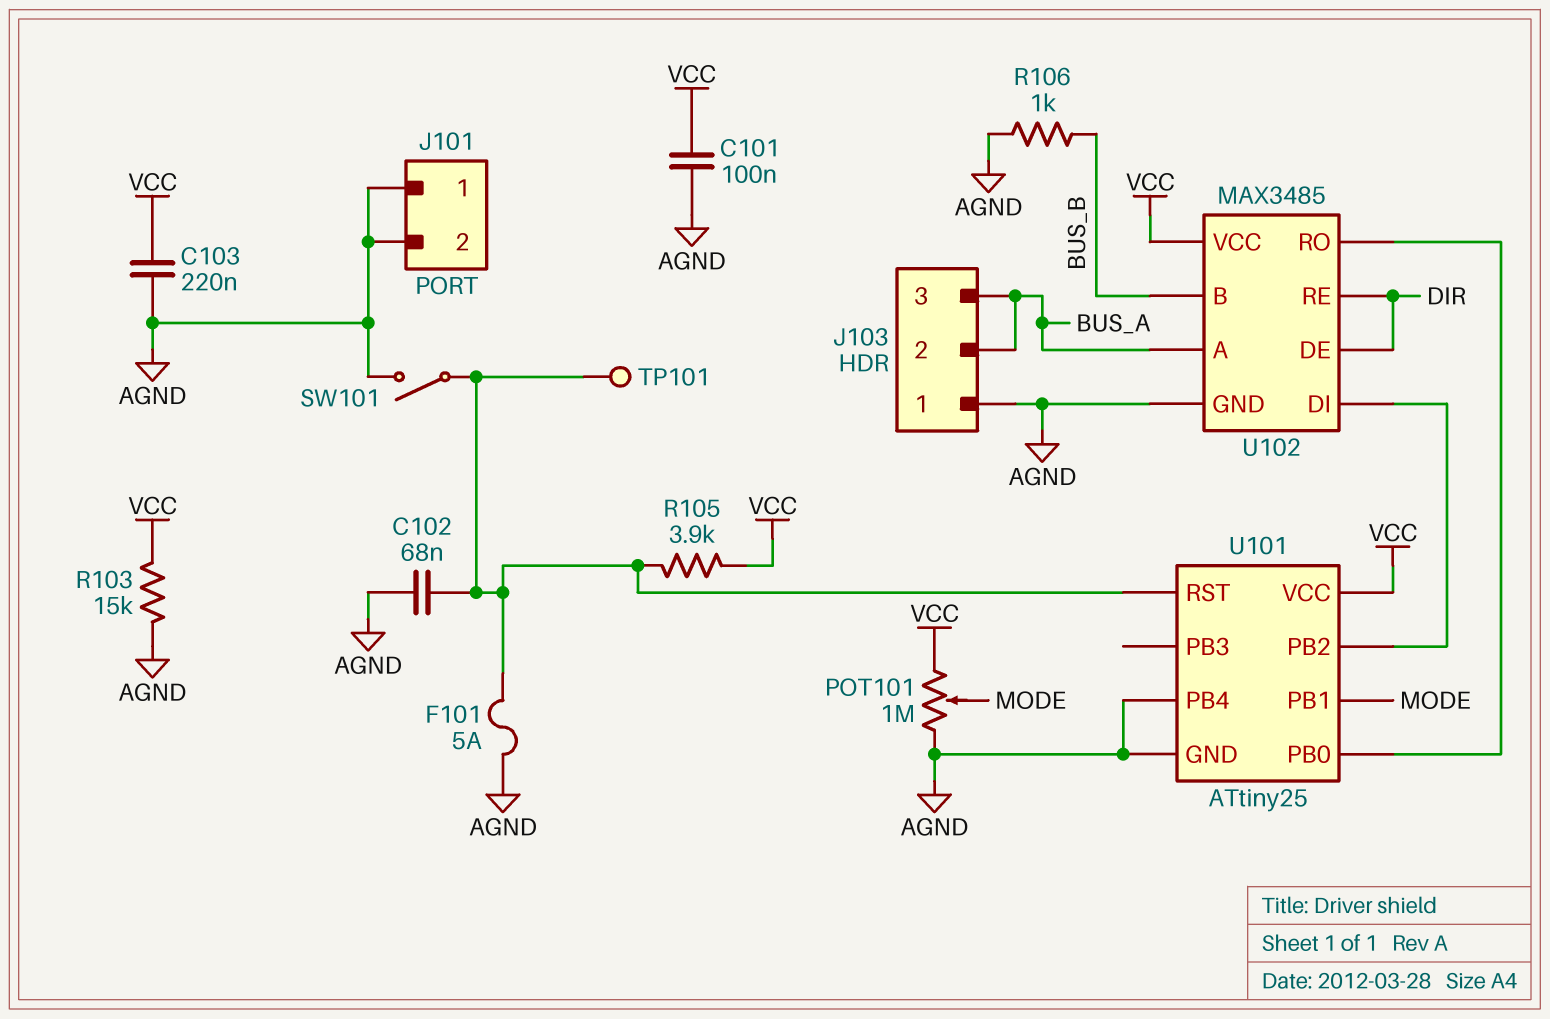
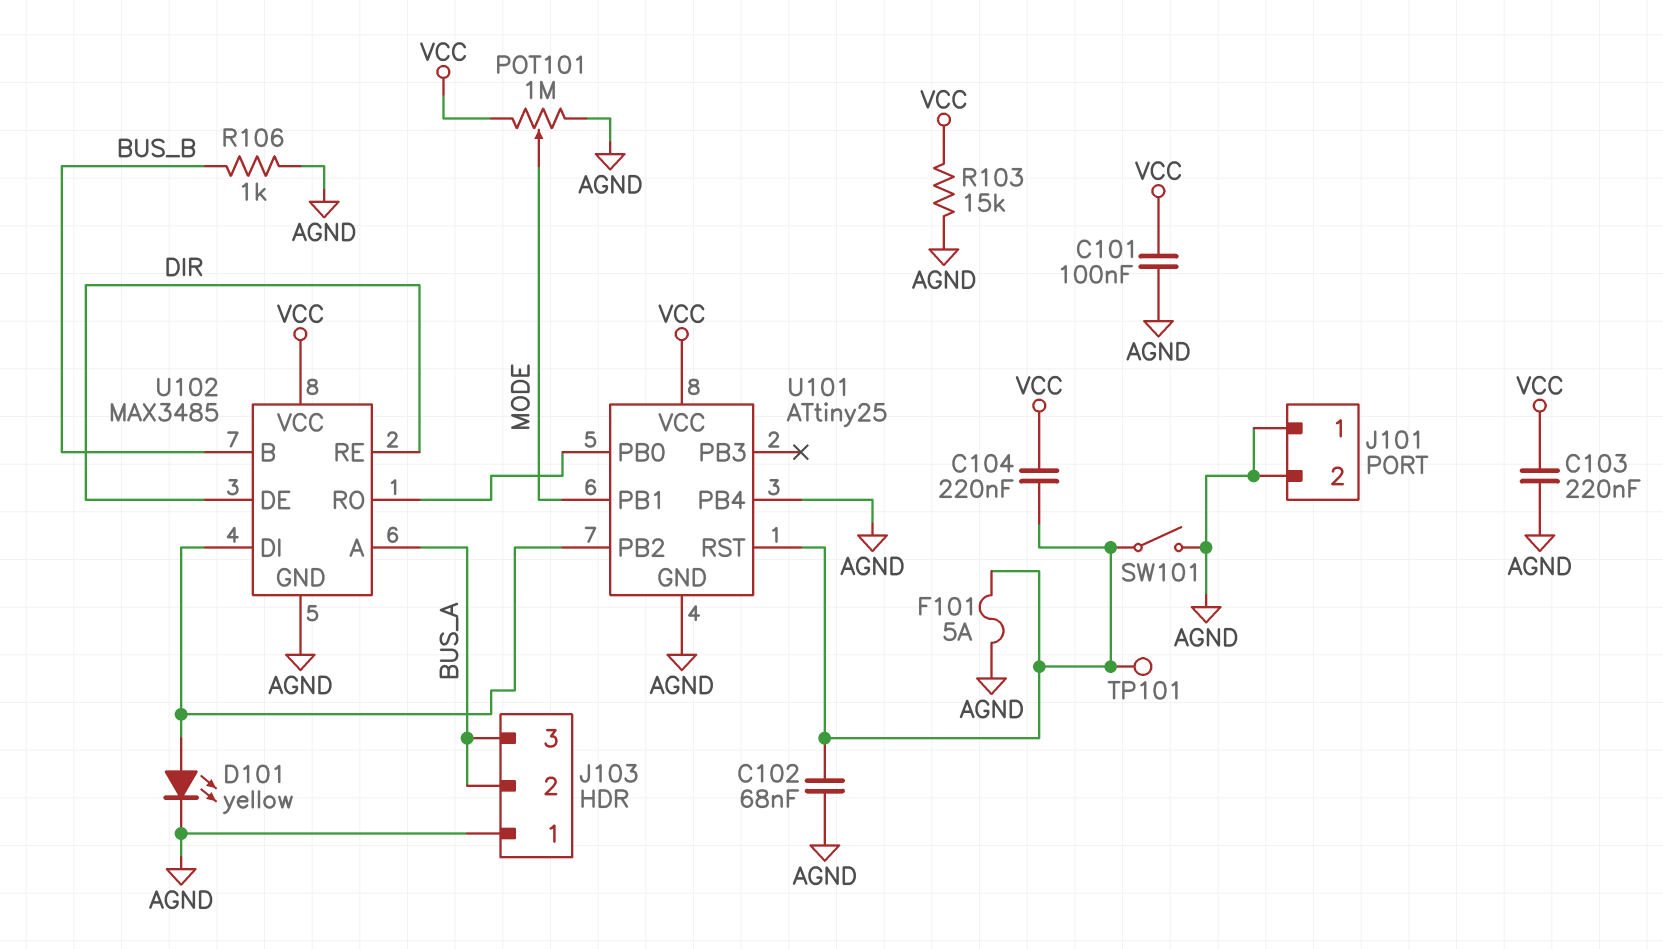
C104: none -> 220nF (U101/RST, VCC)
D101: none -> LED yellow (A U101/PB2, K AGND)
R105: 3.9k (U101/RST, VCC) -> none

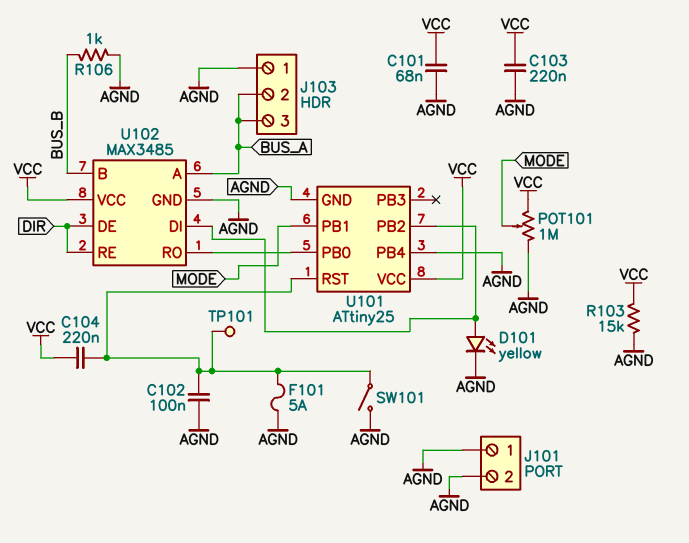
C101: 100nF (AGND, VCC) -> 68nF (AGND, VCC)
C102: 68nF (AGND, U101/RST) -> 100nF (AGND, U101/RST)

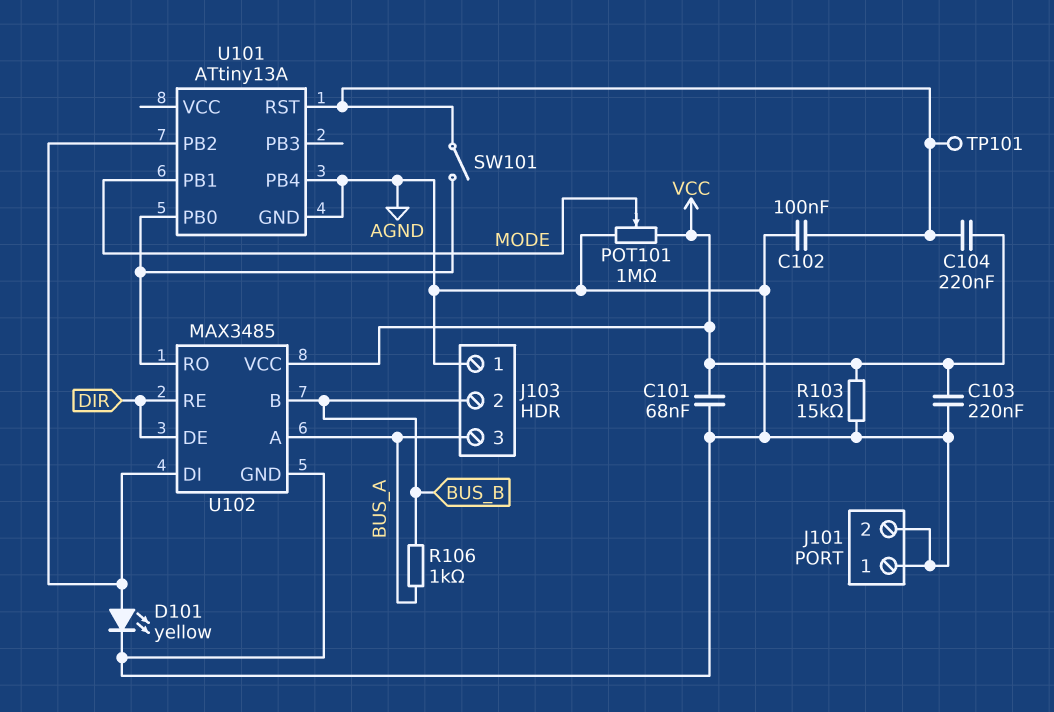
F101: 5A (AGND, U101/RST) -> none
J103 pin 2: BUS_A -> BUS_B
R106: 1k (AGND, BUS_B) -> 1k (BUS_A, BUS_B)
SW101: switch (AGND, U101/RST) -> switch (U101/PB0, U101/RST)
U101: ATtiny25 -> ATtiny13A
U101 pin VCC: VCC -> none

